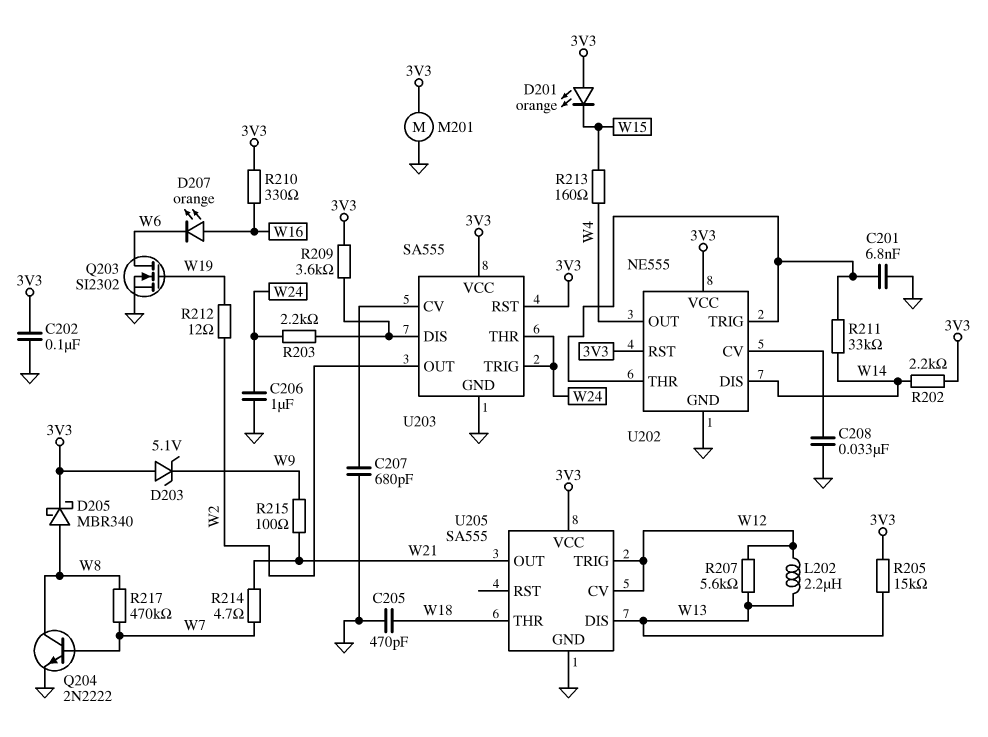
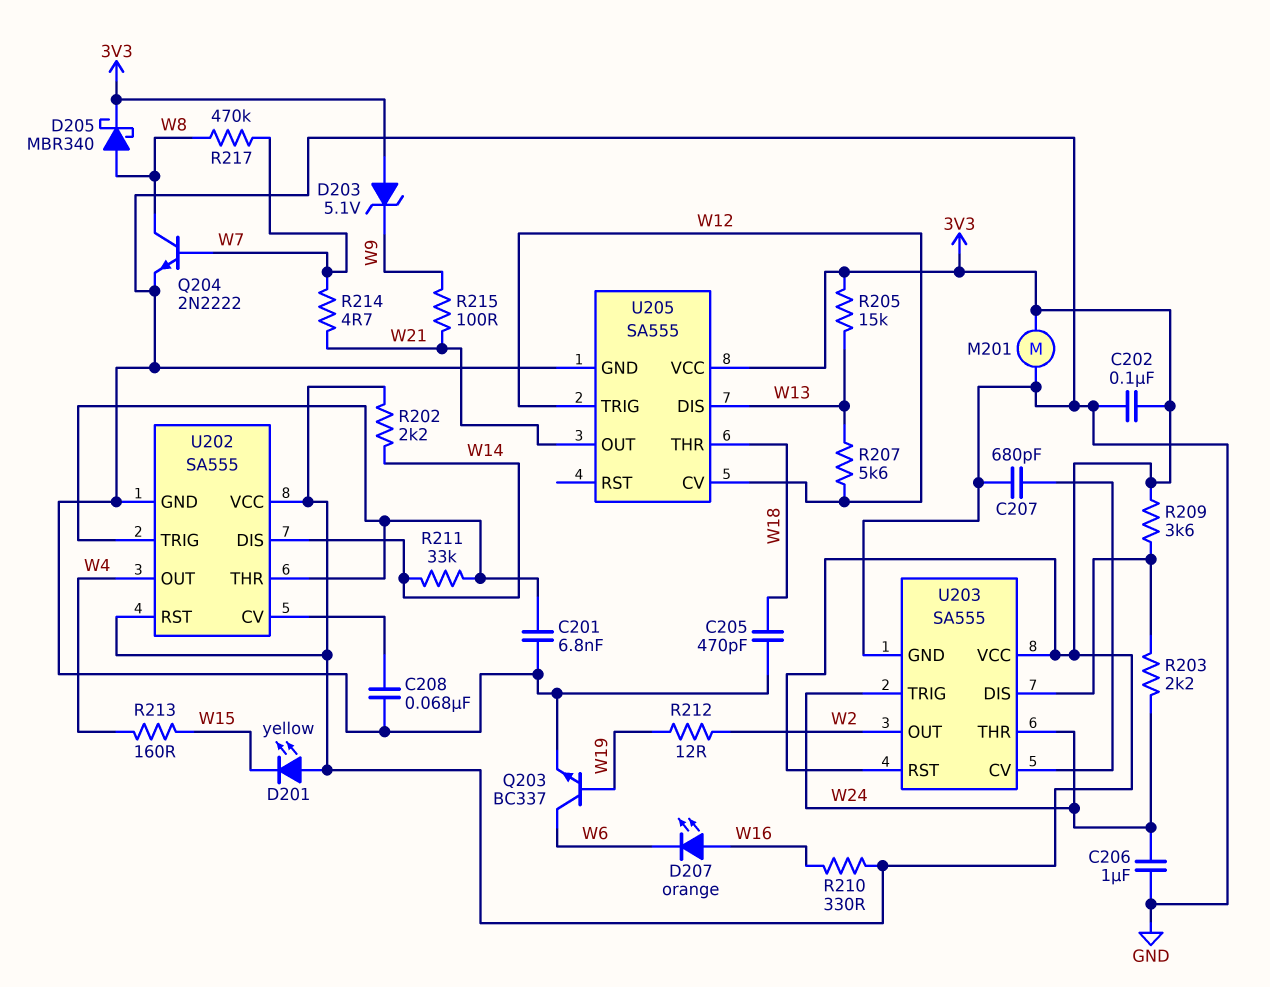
C208: 33nF (GND, U202/CV) -> 68nF (GND, U202/CV)
D201: LED orange (A 3V3, K W15) -> LED yellow (A 3V3, K W15)
L202: 2.2uH (W12, W13) -> none
Q203: NMOS SI2302 (G W19, D W6, S GND) -> NPN BC337 (B W19, C W6, E GND)
U202: NE555 -> SA555

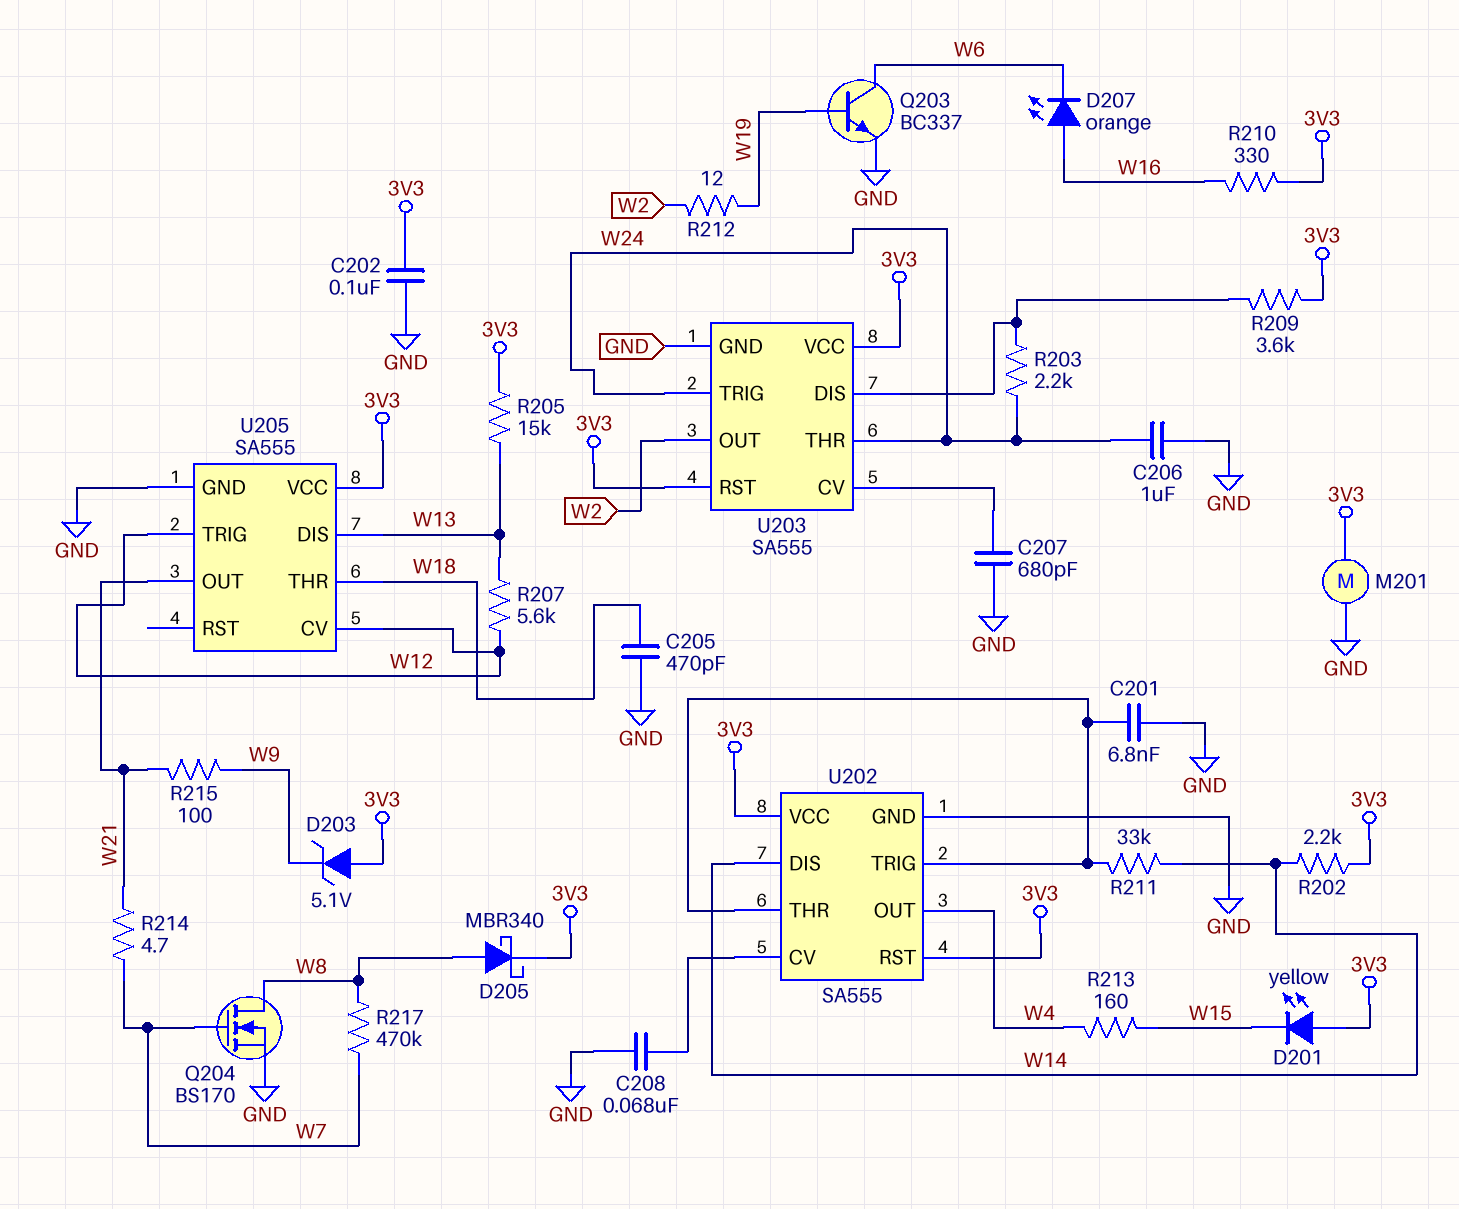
Q204: NPN 2N2222 (B W7, C W8, E GND) -> NMOS BS170 (G W7, D W8, S GND)

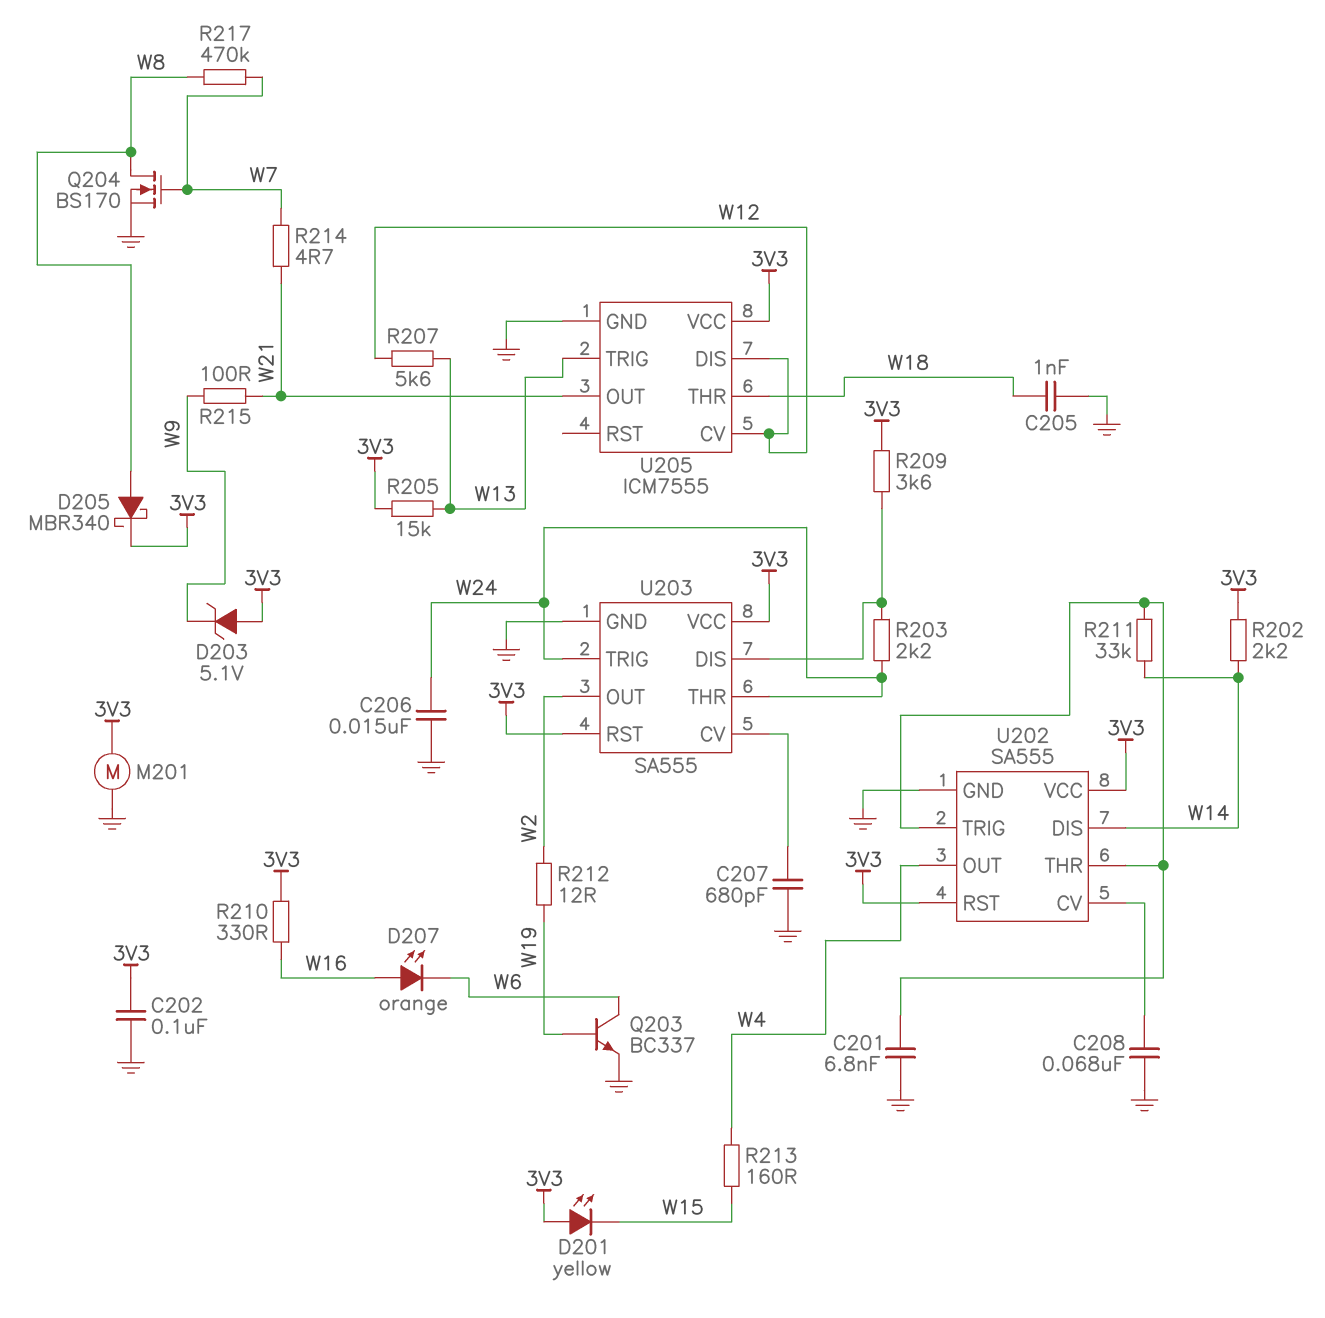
C205: 470pF (GND, W18) -> 1nF (GND, W18)
C206: 1uF (GND, W24) -> 15nF (GND, W24)
U205: SA555 -> ICM7555
U205 pin DIS: W13 -> W12
U205 pin TRIG: W12 -> W13

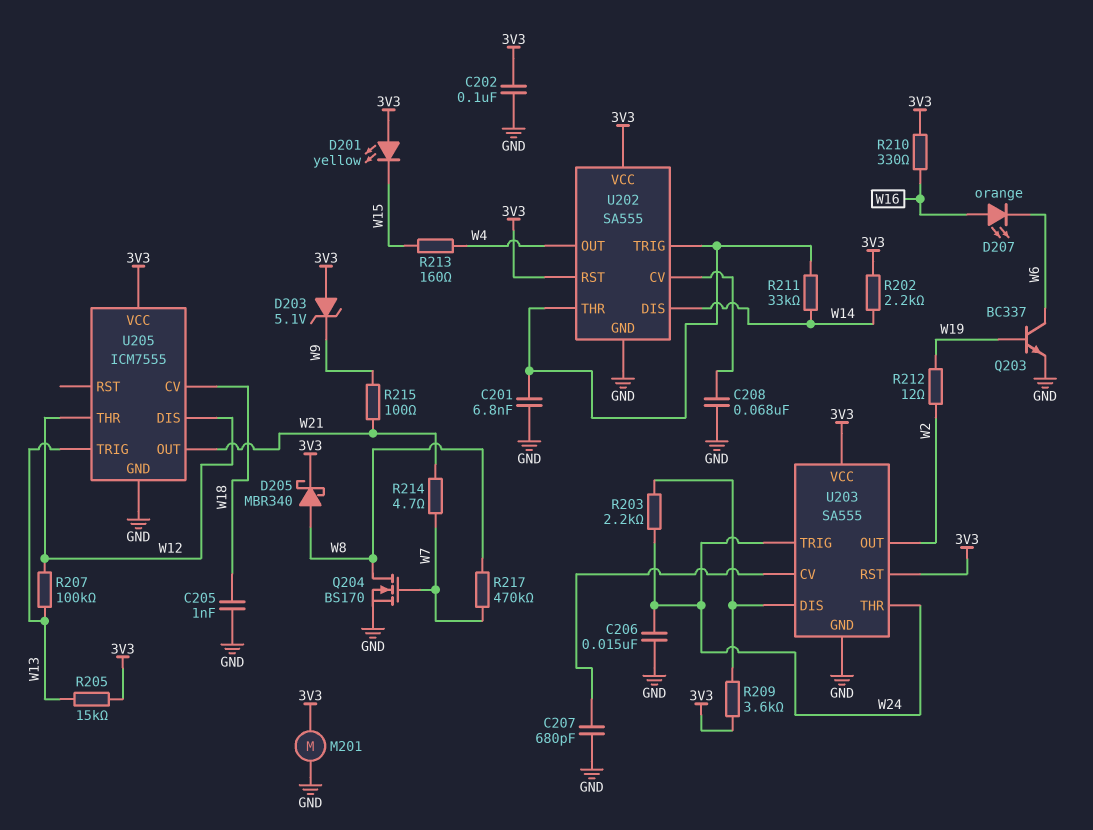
R207: 5.6k (W12, W13) -> 100k (W12, W13)
U205 pin CV: W12 -> W18
U205 pin THR: W18 -> W12

